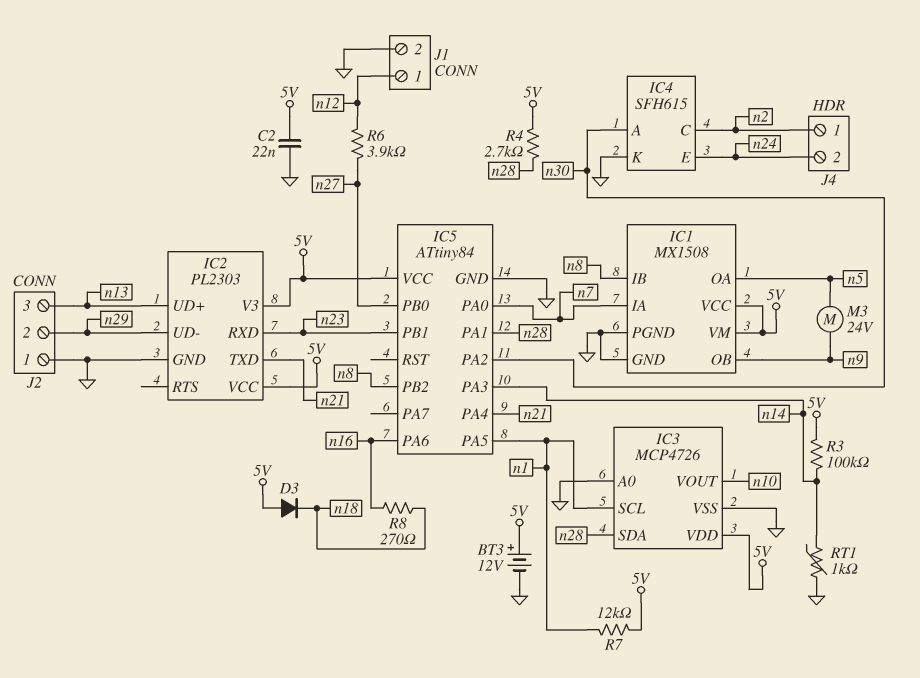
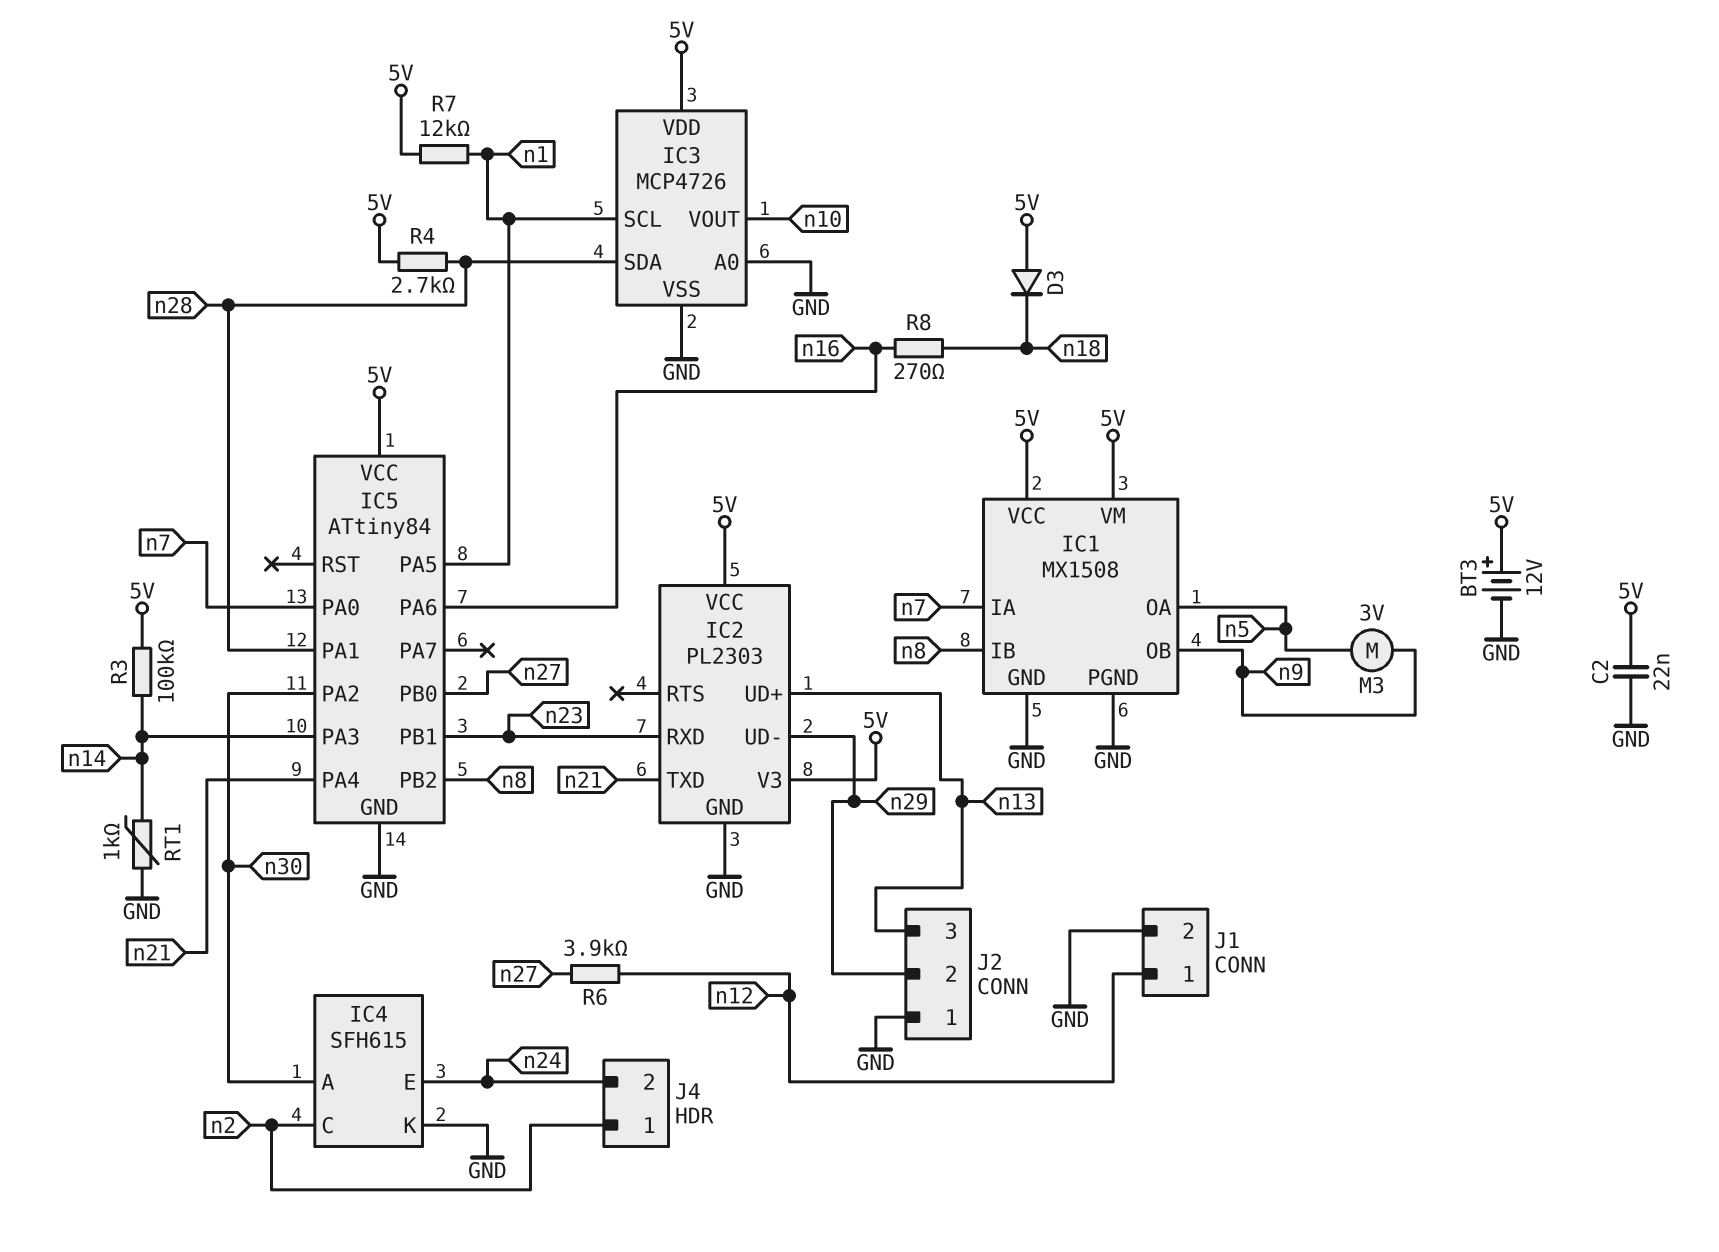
M3: motor 24V (n5, n9) -> motor 3V (n5, n9)

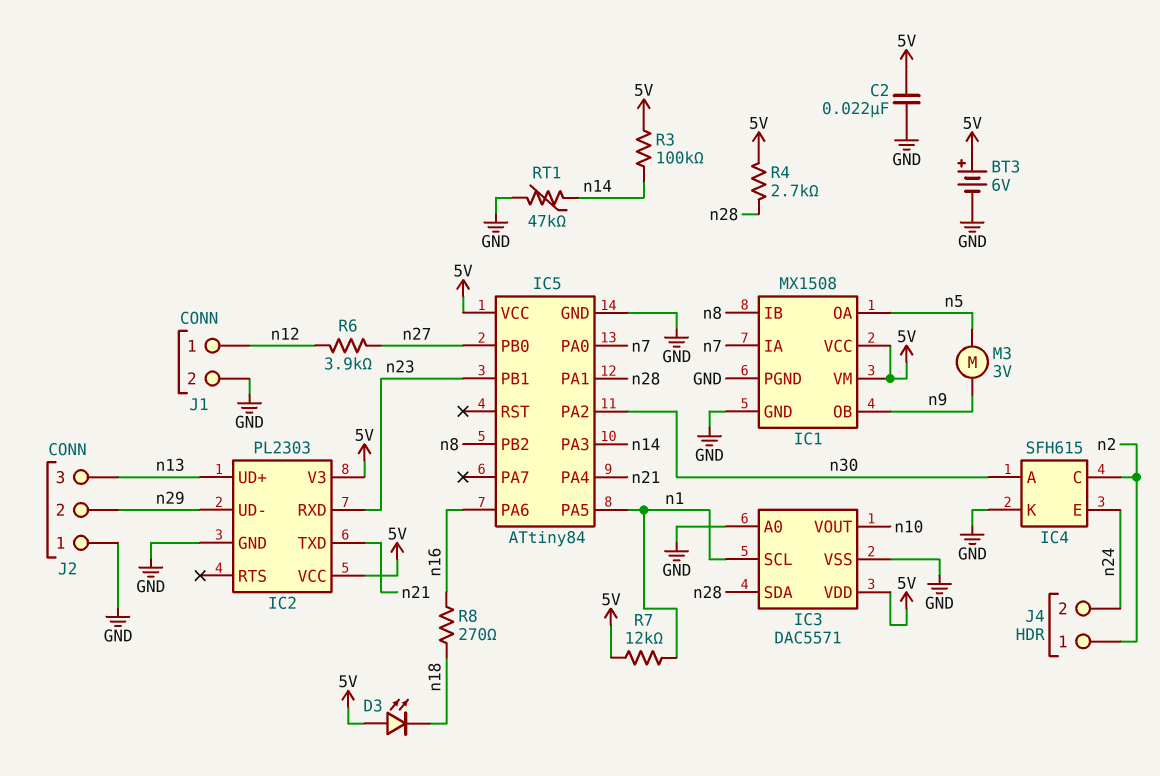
BT3: 12V (plus 5V, minus GND) -> 6V (plus 5V, minus GND)
D3: diode (A 5V, K n18) -> LED (A 5V, K n18)
IC3: MCP4726 -> DAC5571
RT1: 1k (GND, n14) -> 47k (GND, n14)

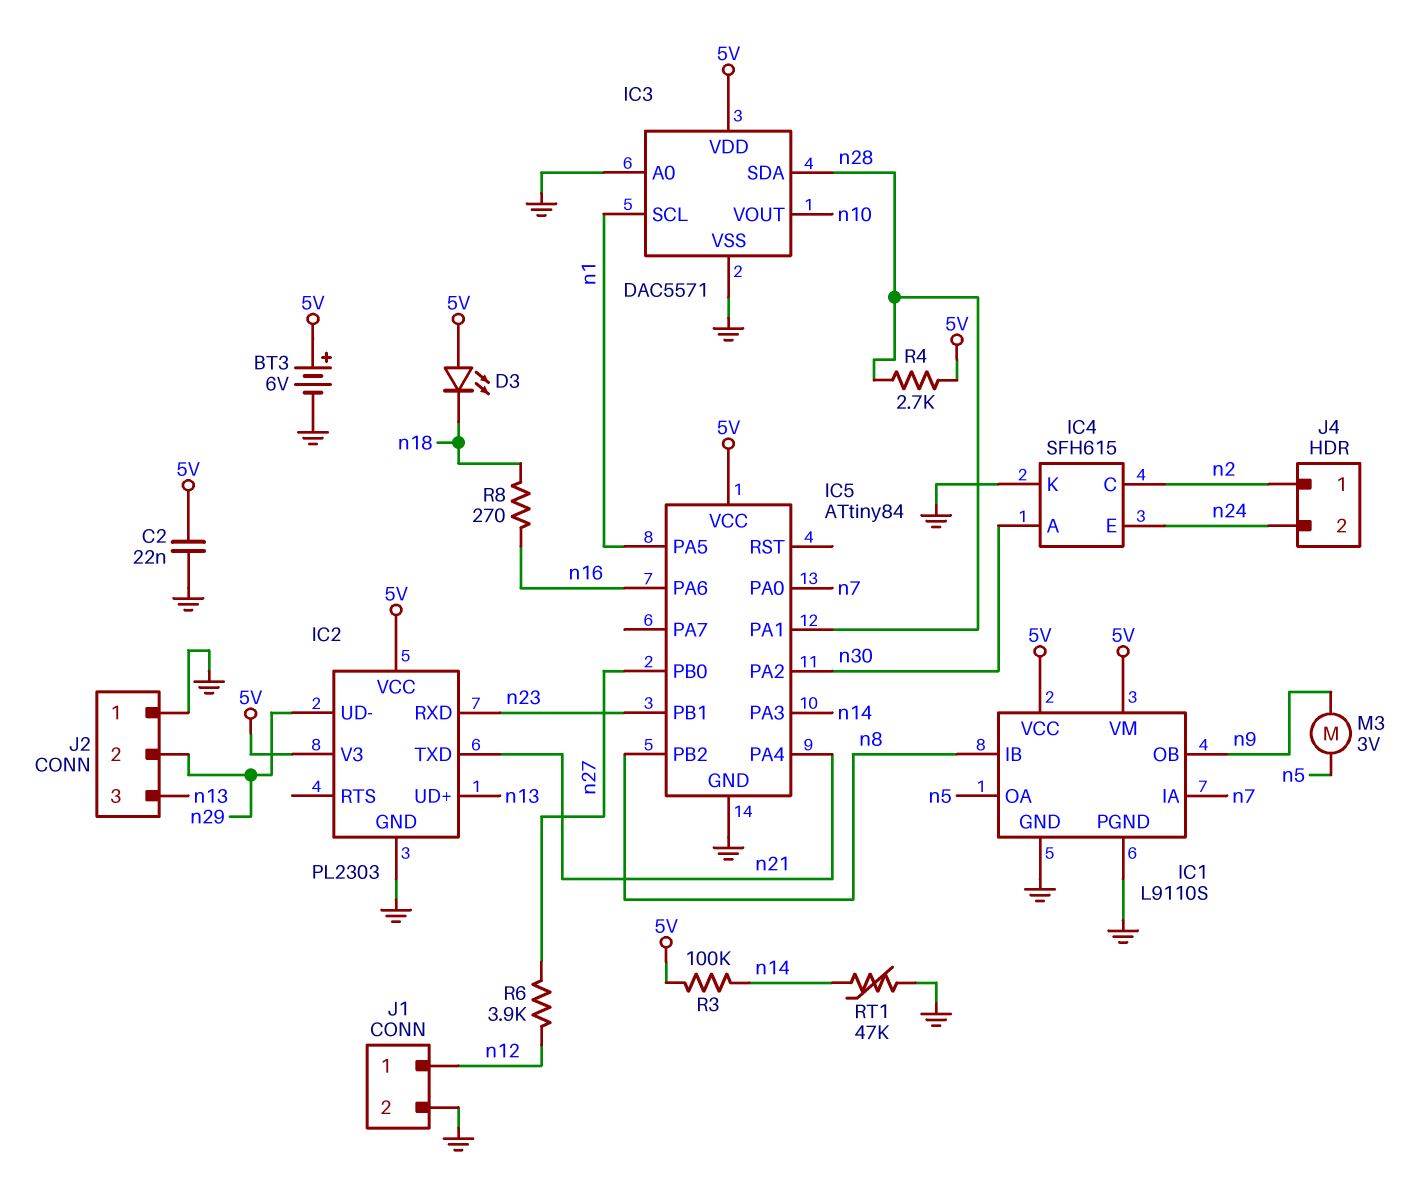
IC1: MX1508 -> L9110S
R7: 12k (5V, n1) -> none

